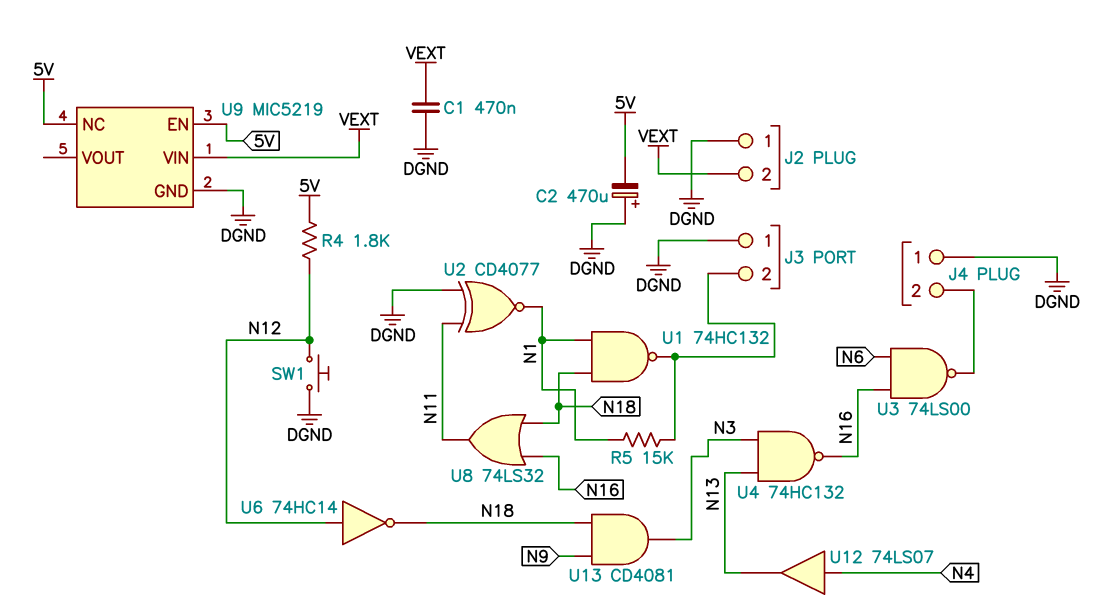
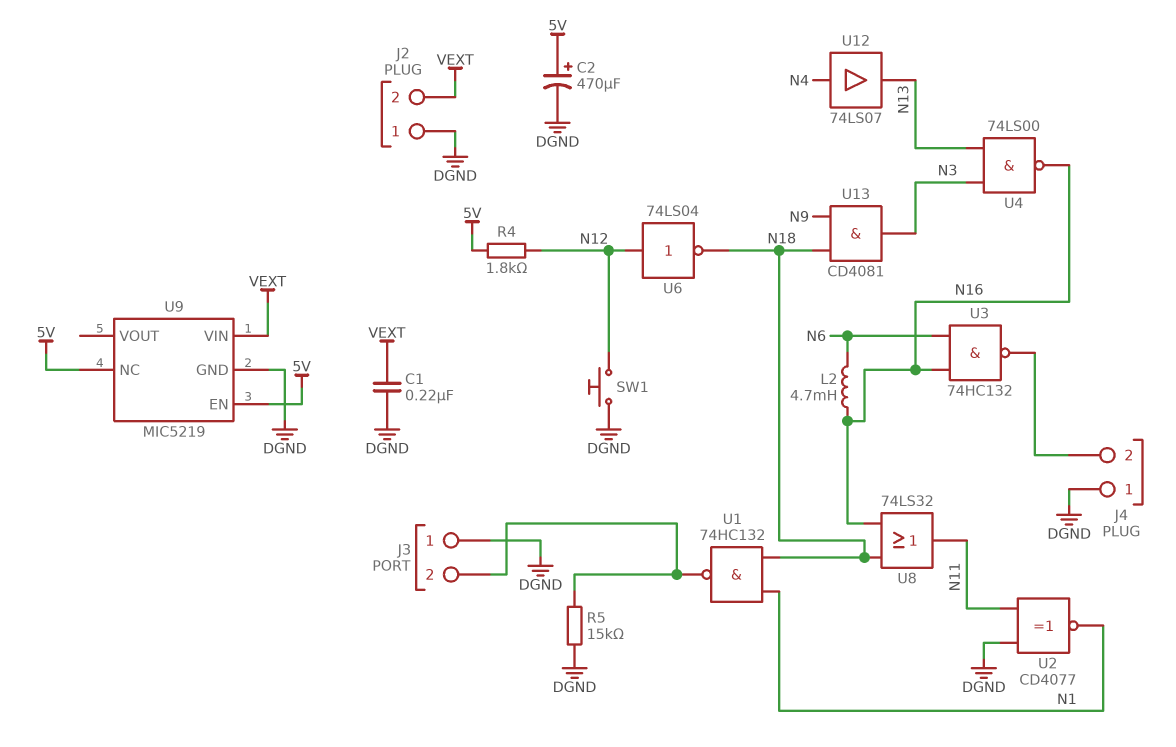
C1: 470nF (DGND, VEXT) -> 220nF (DGND, VEXT)
C2: 470uF (plus DGND, minus 5V) -> 470uF (plus 5V, minus DGND)
L2: none -> 4.7mH (N6, N16)
R5: 15k (J3/2, N1) -> 15k (DGND, J3/2)
U3: NAND 74LS00 (in N6, in N16, out J4/2) -> NAND 74HC132 (in N6, in N16, out J4/2)
U4: NAND 74HC132 (in N3, in N13, out N16) -> NAND 74LS00 (in N3, in N13, out N16)
U6: NOT 74HC14 (in N12, out N18) -> NOT 74LS04 (in N12, out N18)

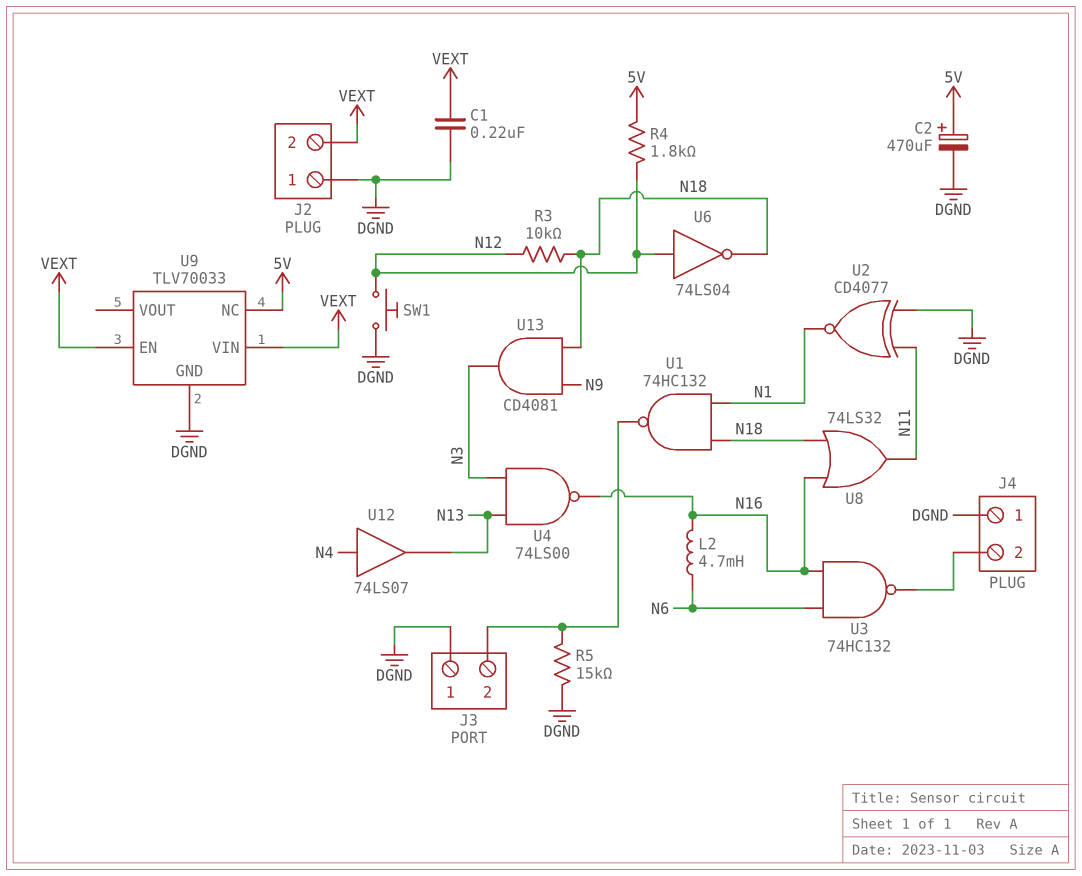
R3: none -> 10k (N12, N18)
U9: MIC5219 -> TLV70033
U9 pin EN: 5V -> VEXT

